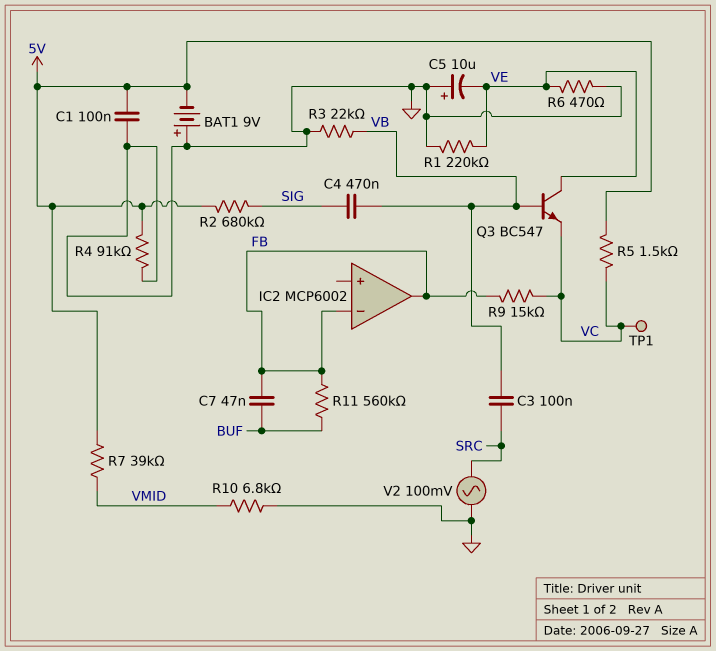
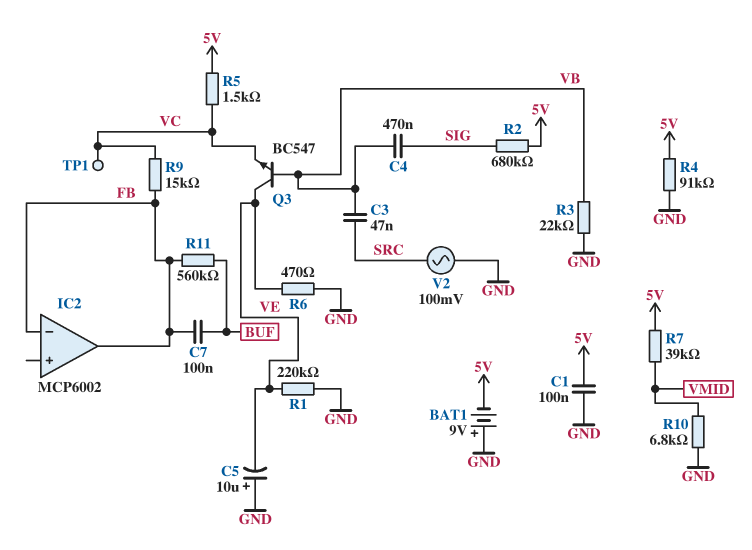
C3: 100nF (SRC, VB) -> 47nF (SRC, VB)
C7: 47nF (BUF, FB) -> 100nF (BUF, FB)

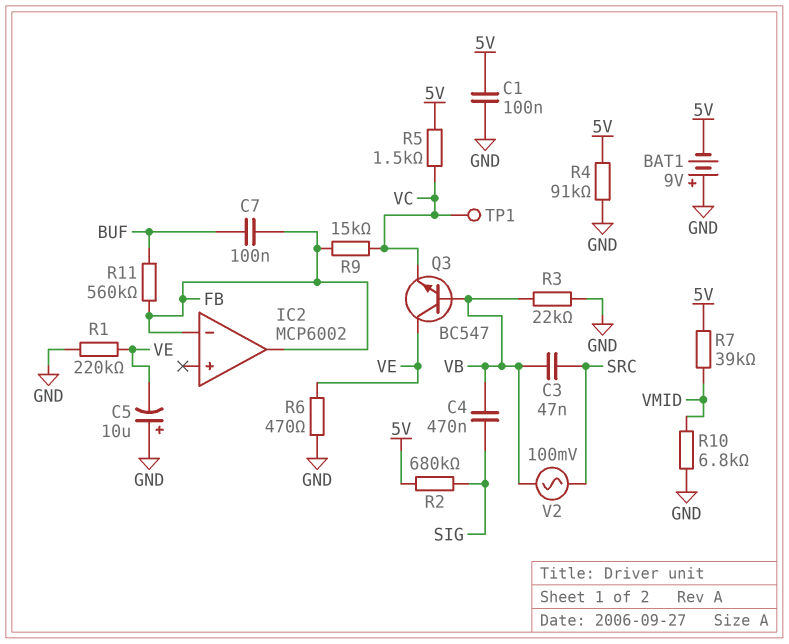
V2: AC 100mV (GND, SRC) -> AC 100mV (SRC, VB)

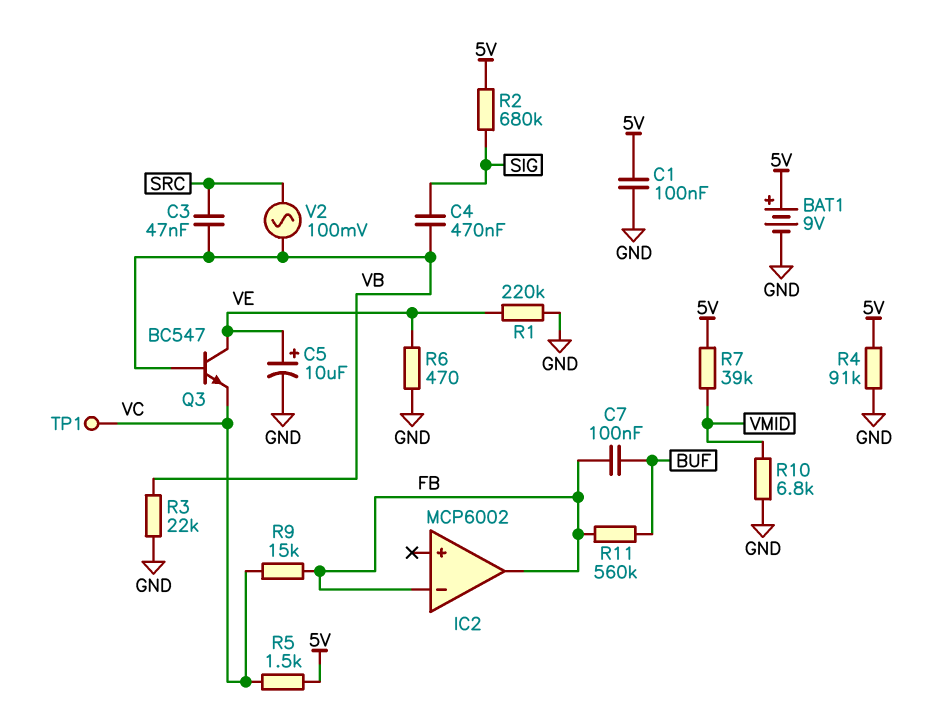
BAT1: 9V (plus GND, minus 5V) -> 9V (plus 5V, minus GND)
C5: 10uF (plus GND, minus VE) -> 10uF (plus VE, minus GND)

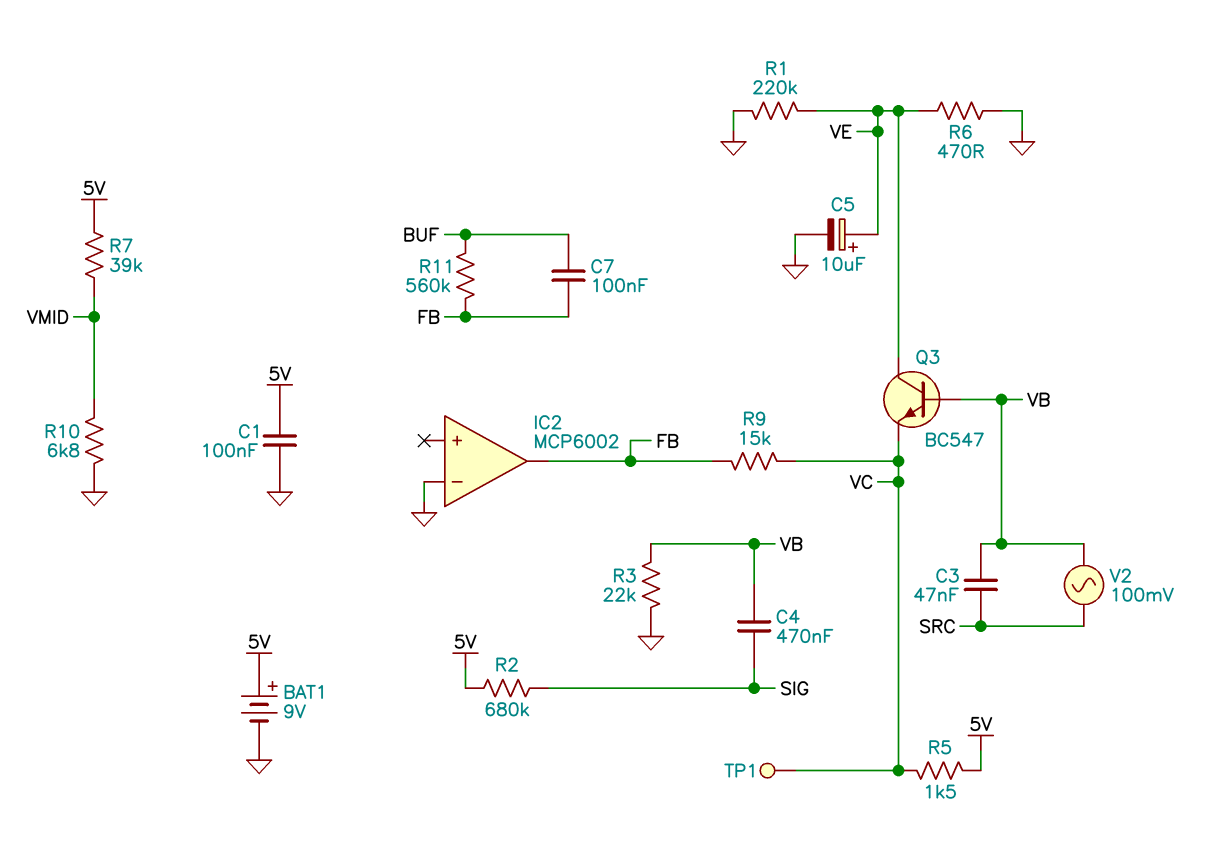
IC2 pin in-: FB -> GND
R4: 91k (5V, GND) -> none

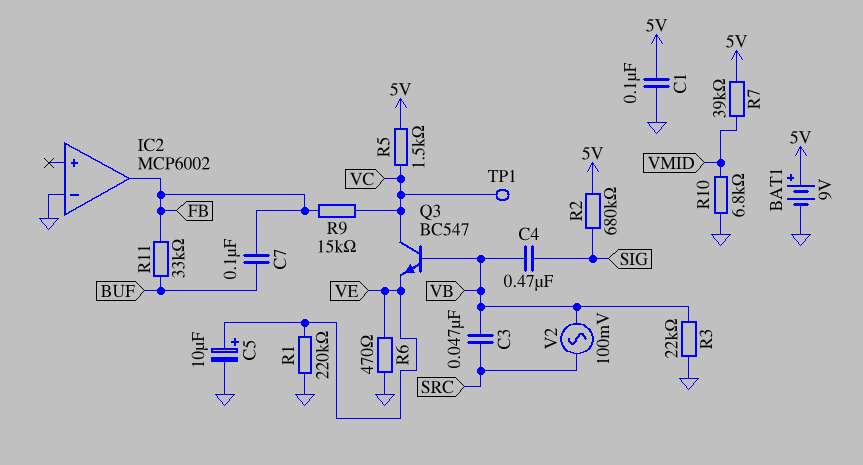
Q3: NPN BC547 (B VB, C VE, E VC) -> NPN BC547 (B VB, C VC, E VE)
R11: 560k (BUF, FB) -> 33k (BUF, FB)

